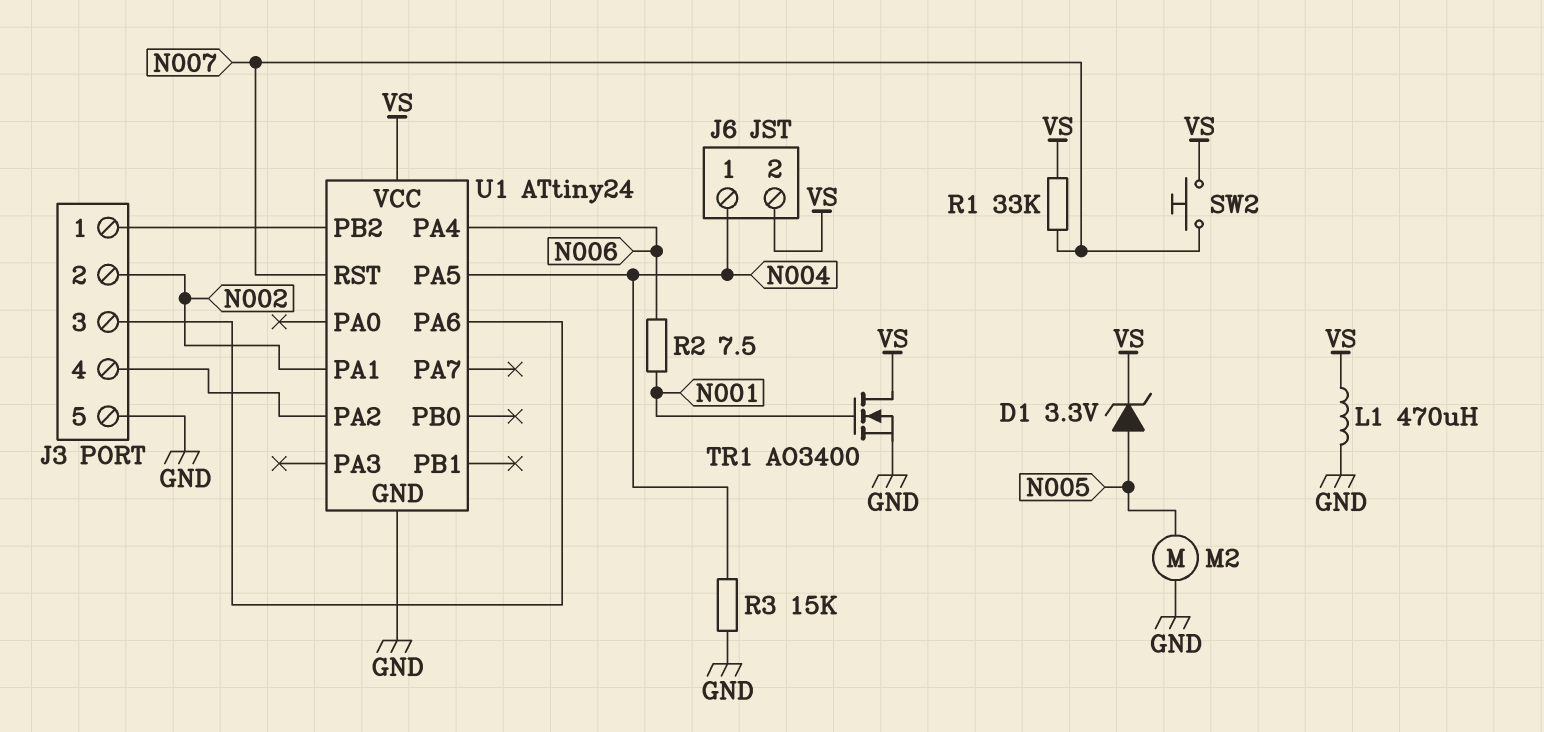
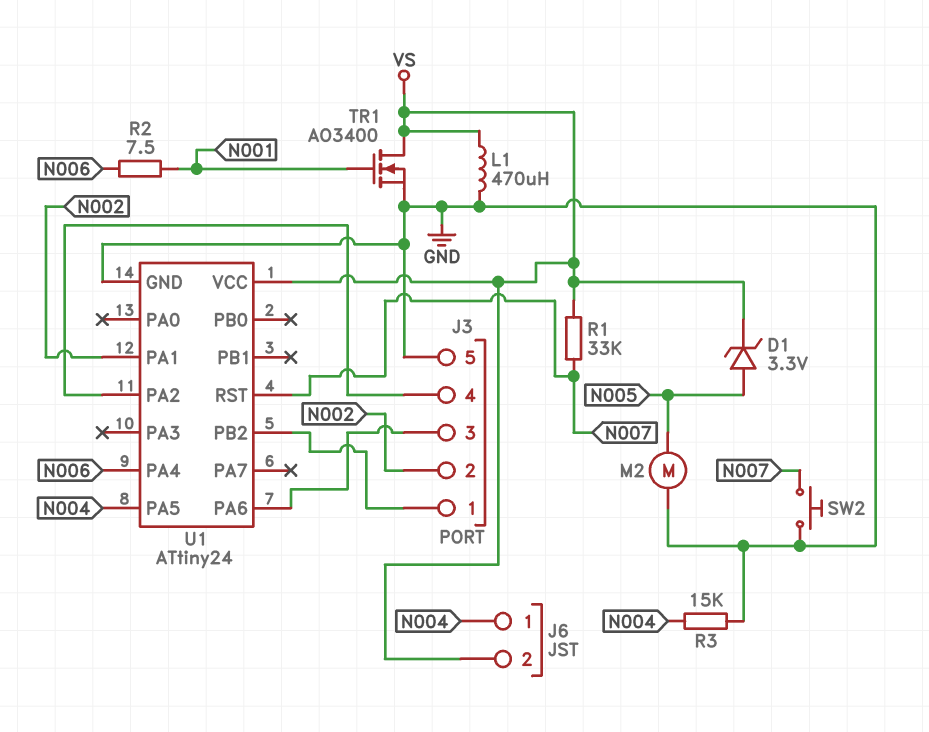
SW2: button (N007, VS) -> button (GND, N007)

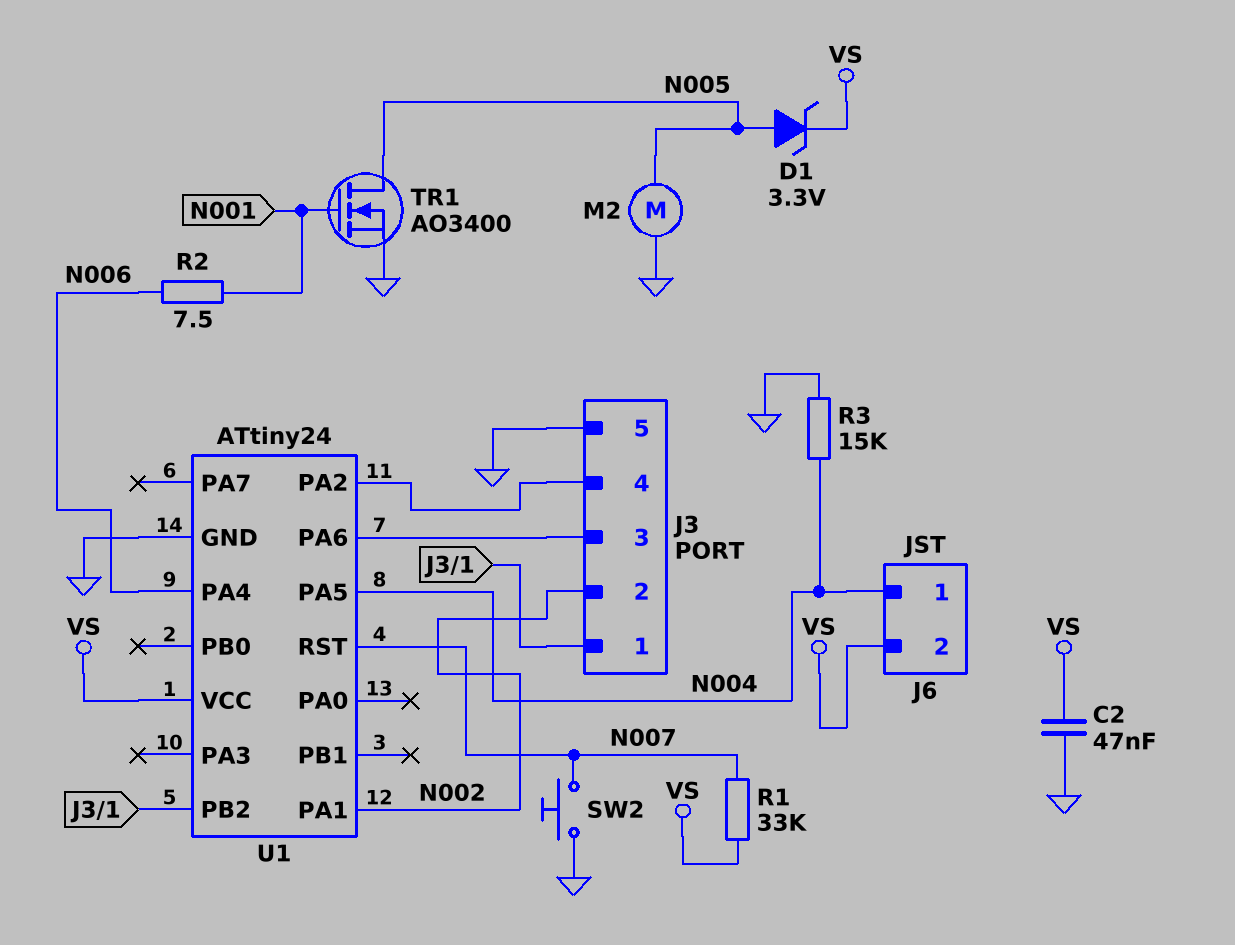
C2: none -> 47nF (GND, VS)
L1: 470uH (GND, VS) -> none
TR1: NMOS AO3400 (G N001, D VS, S GND) -> NMOS AO3400 (G N001, D N005, S GND)

